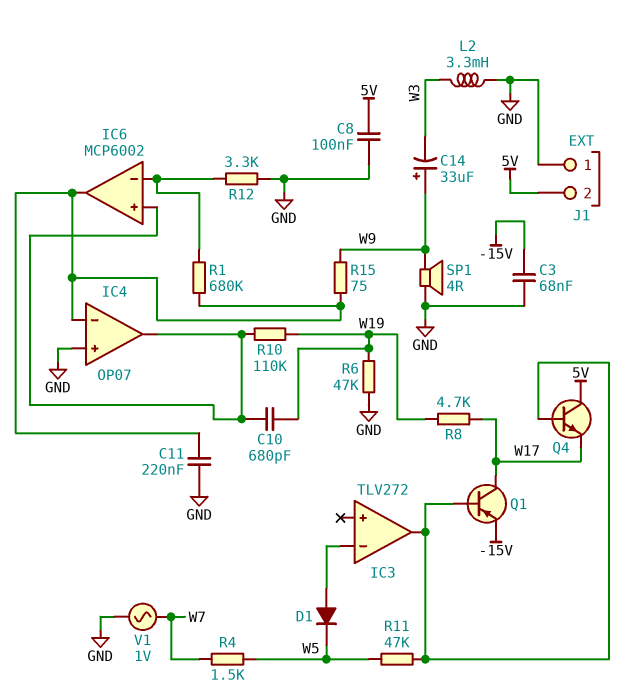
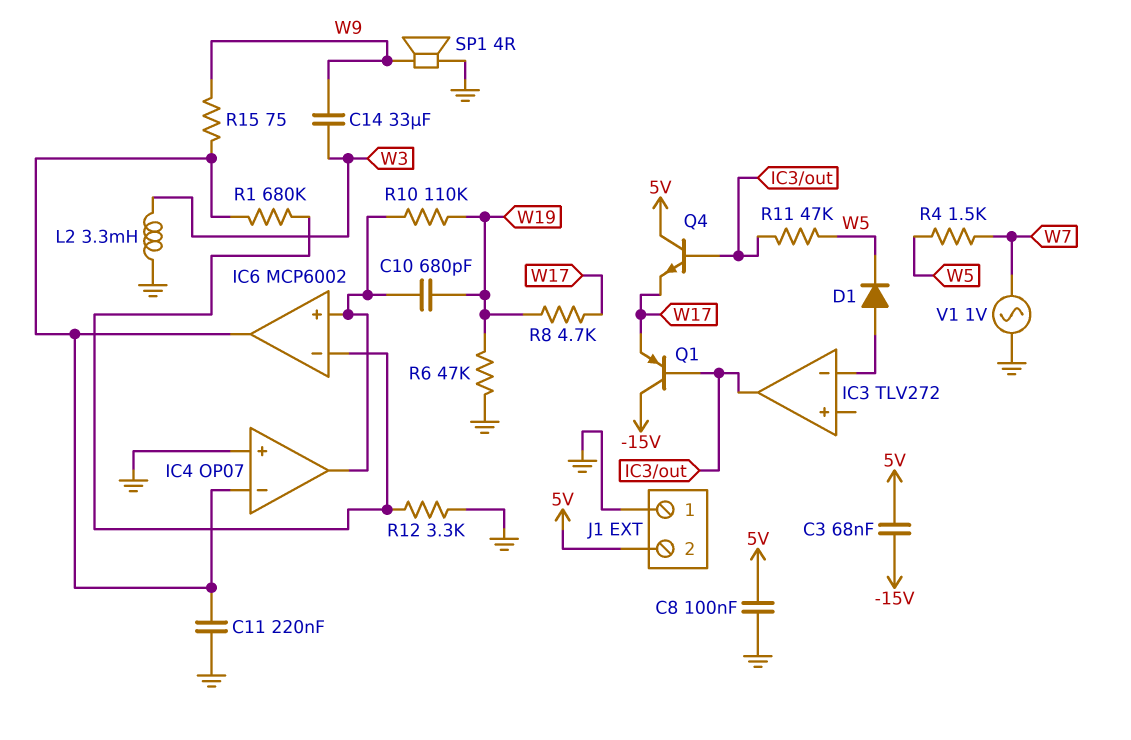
C3: 68nF (-15V, GND) -> 68nF (-15V, 5V)
C14: 33uF (plus W9, minus W3) -> 33uF (W3, W9)
Q1: PNP (B IC3/out, C W17, E -15V) -> PNP (B IC3/out, C -15V, E W17)

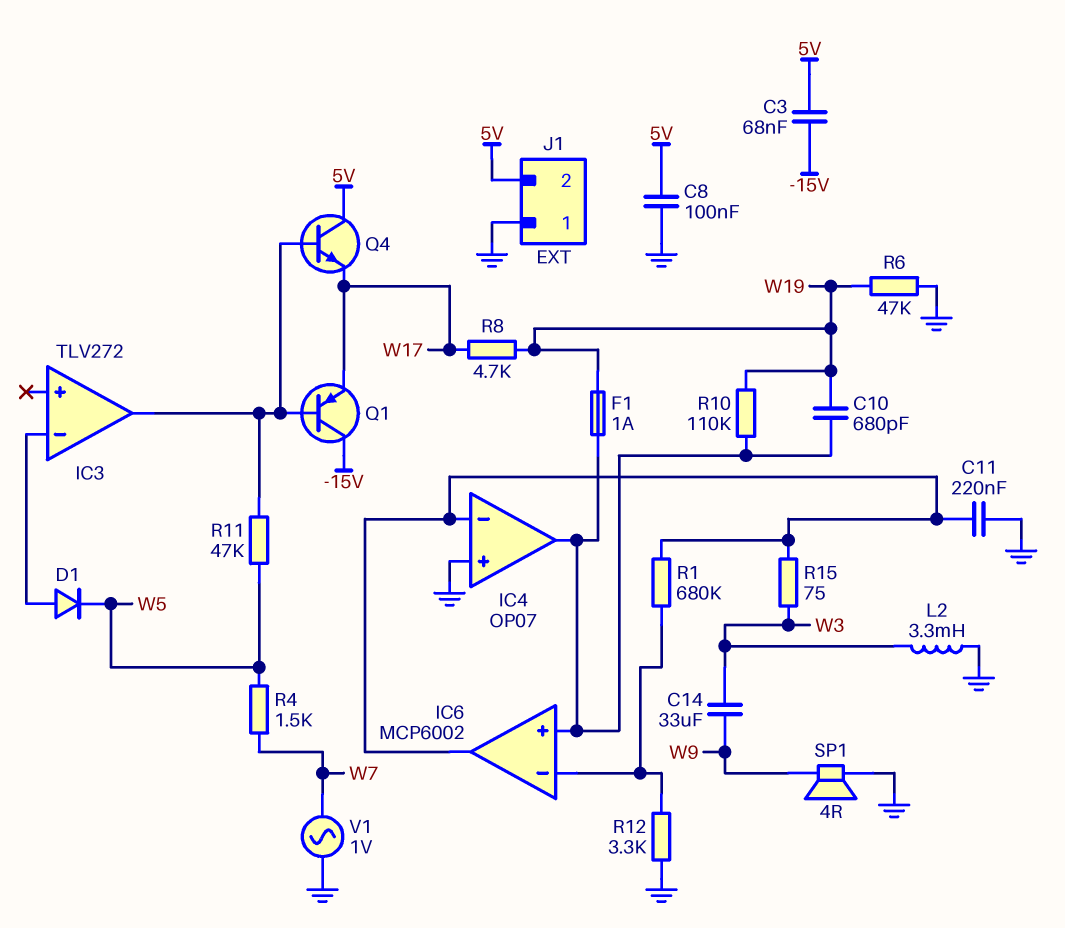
F1: none -> 1A (IC4/out, W19)
R15: 75 (IC4/in-, W9) -> 75 (IC4/in-, W3)

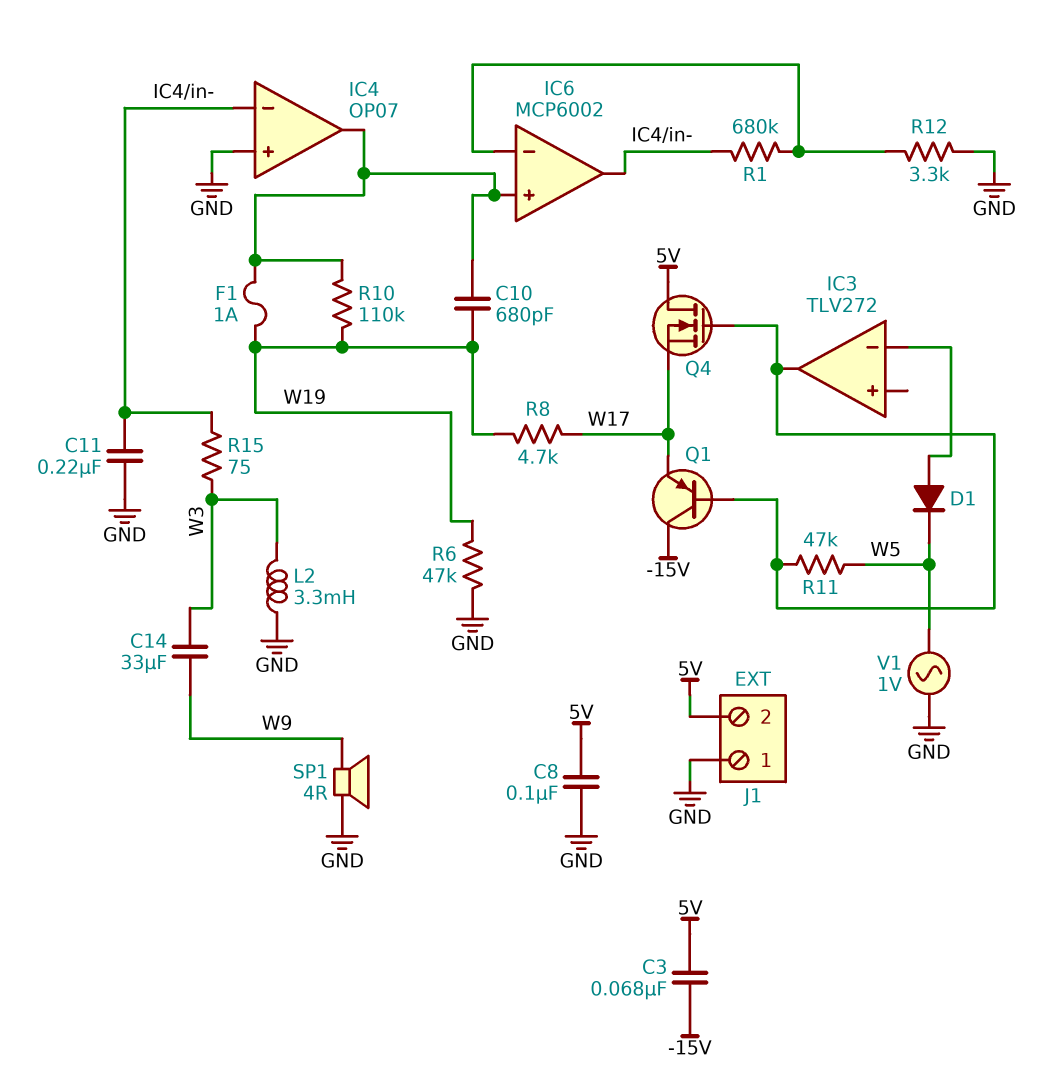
Q4: NPN (B IC3/out, C 5V, E W17) -> NMOS (G IC3/out, D 5V, S W17)
R4: 1.5k (W5, W7) -> none
V1: AC 1V (GND, W7) -> AC 1V (GND, W5)

